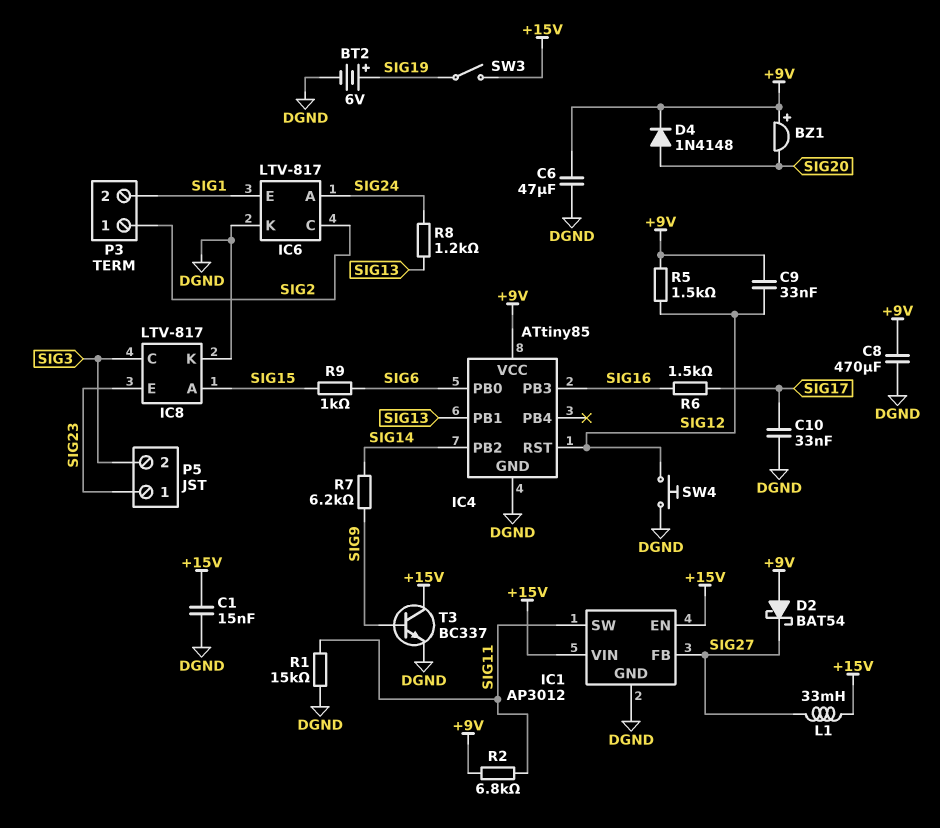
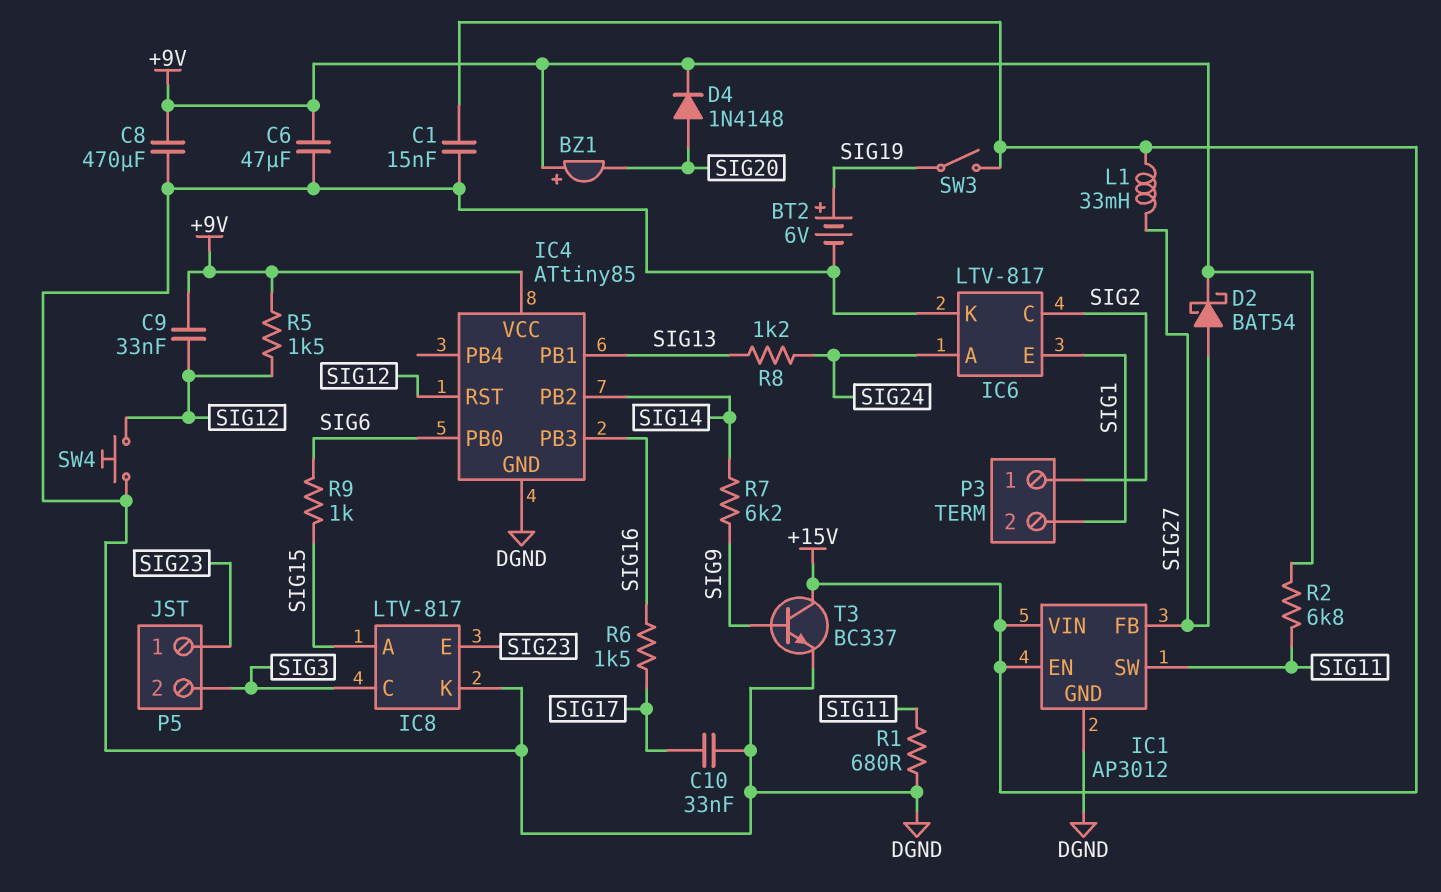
D2: schottky BAT54 (A +9V, K SIG27) -> schottky BAT54 (A SIG27, K +9V)
R1: 15k (DGND, SIG11) -> 680 (DGND, SIG11)

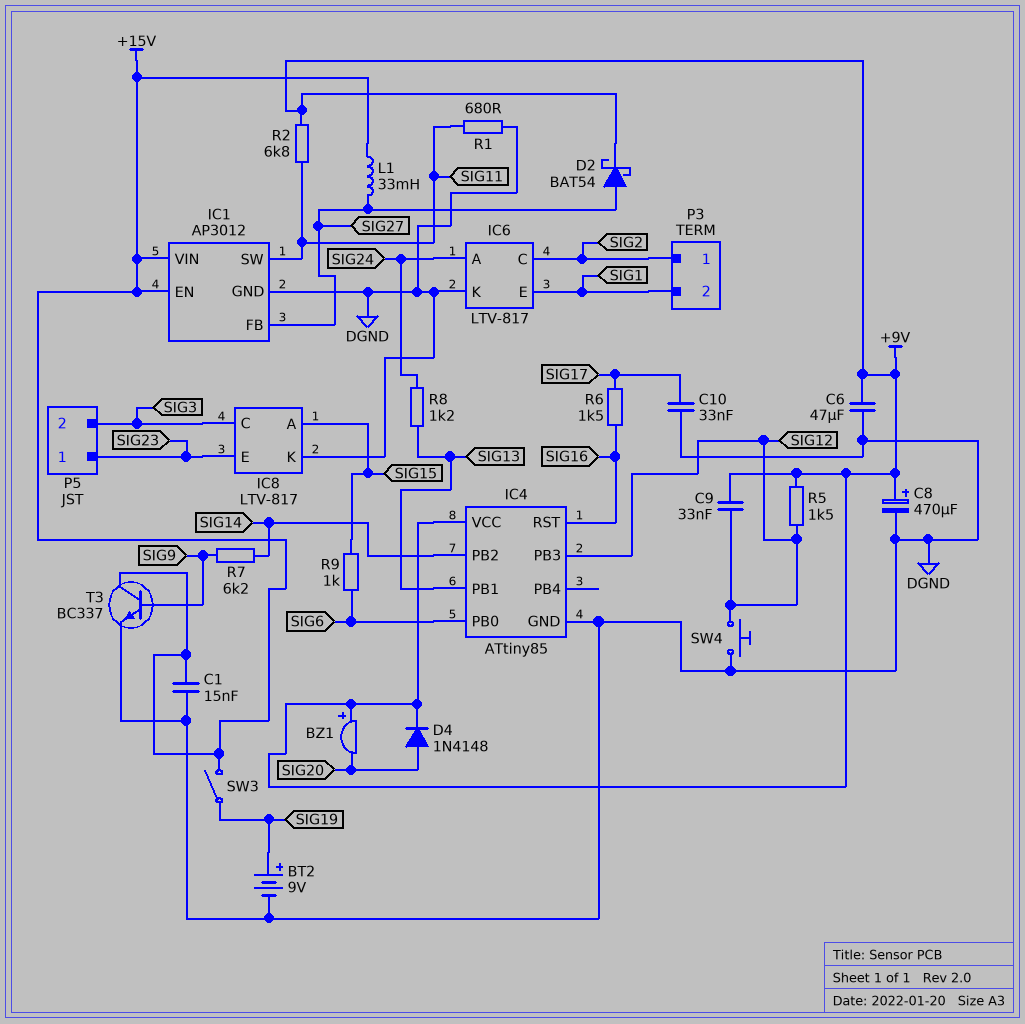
BT2: 6V (plus SIG19, minus DGND) -> 9V (plus SIG19, minus DGND)
C8: 470uF (+9V, DGND) -> 470uF (plus +9V, minus DGND)
IC4 pin PB3: SIG16 -> SIG12
IC4 pin RST: SIG12 -> SIG16

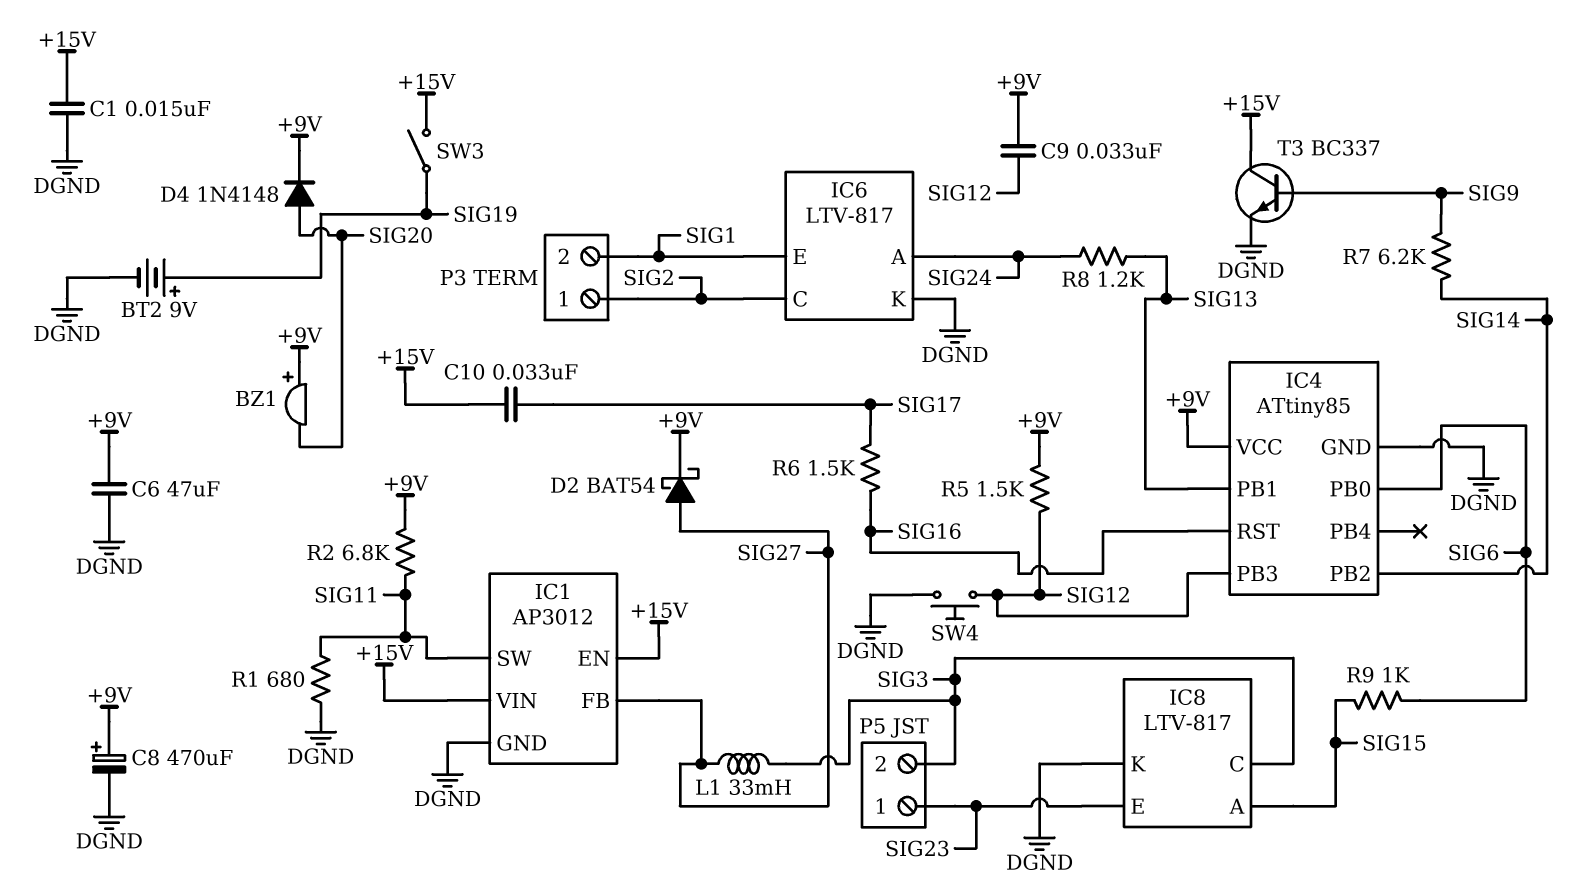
C10: 33nF (DGND, SIG17) -> 33nF (+15V, SIG17)
L1: 33mH (+15V, SIG27) -> 33mH (SIG3, SIG27)

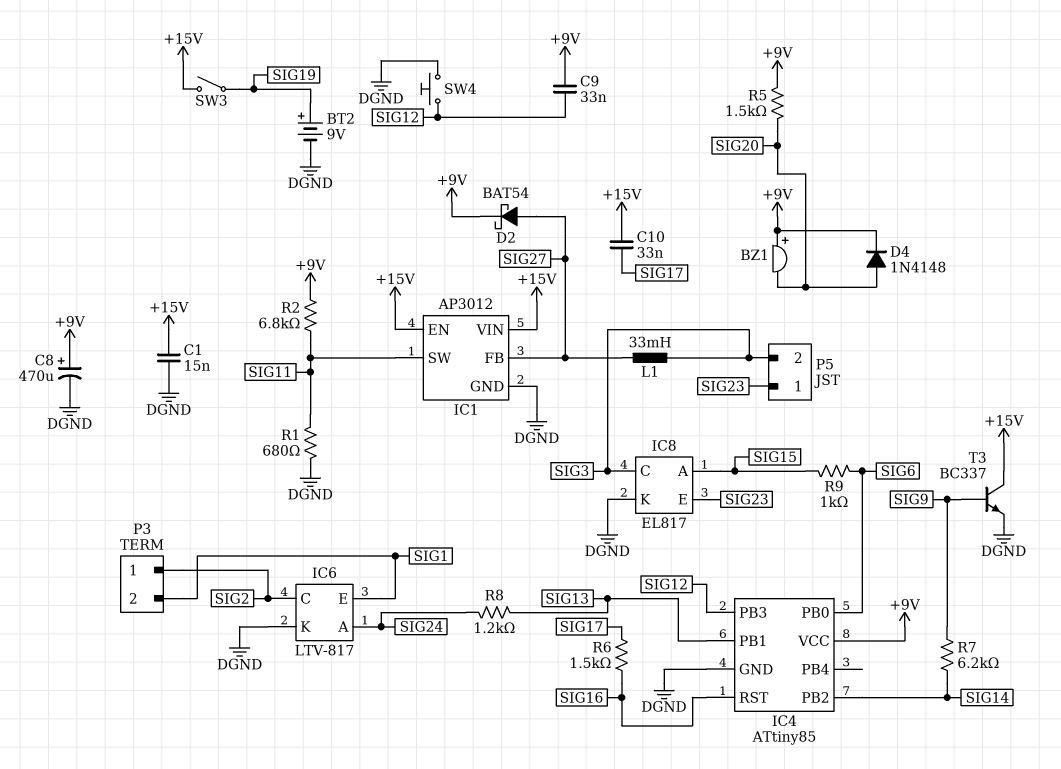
C6: 47uF (+9V, DGND) -> none
IC8: LTV-817 -> EL817
R5: 1.5k (+9V, SIG12) -> 1.5k (+9V, SIG20)

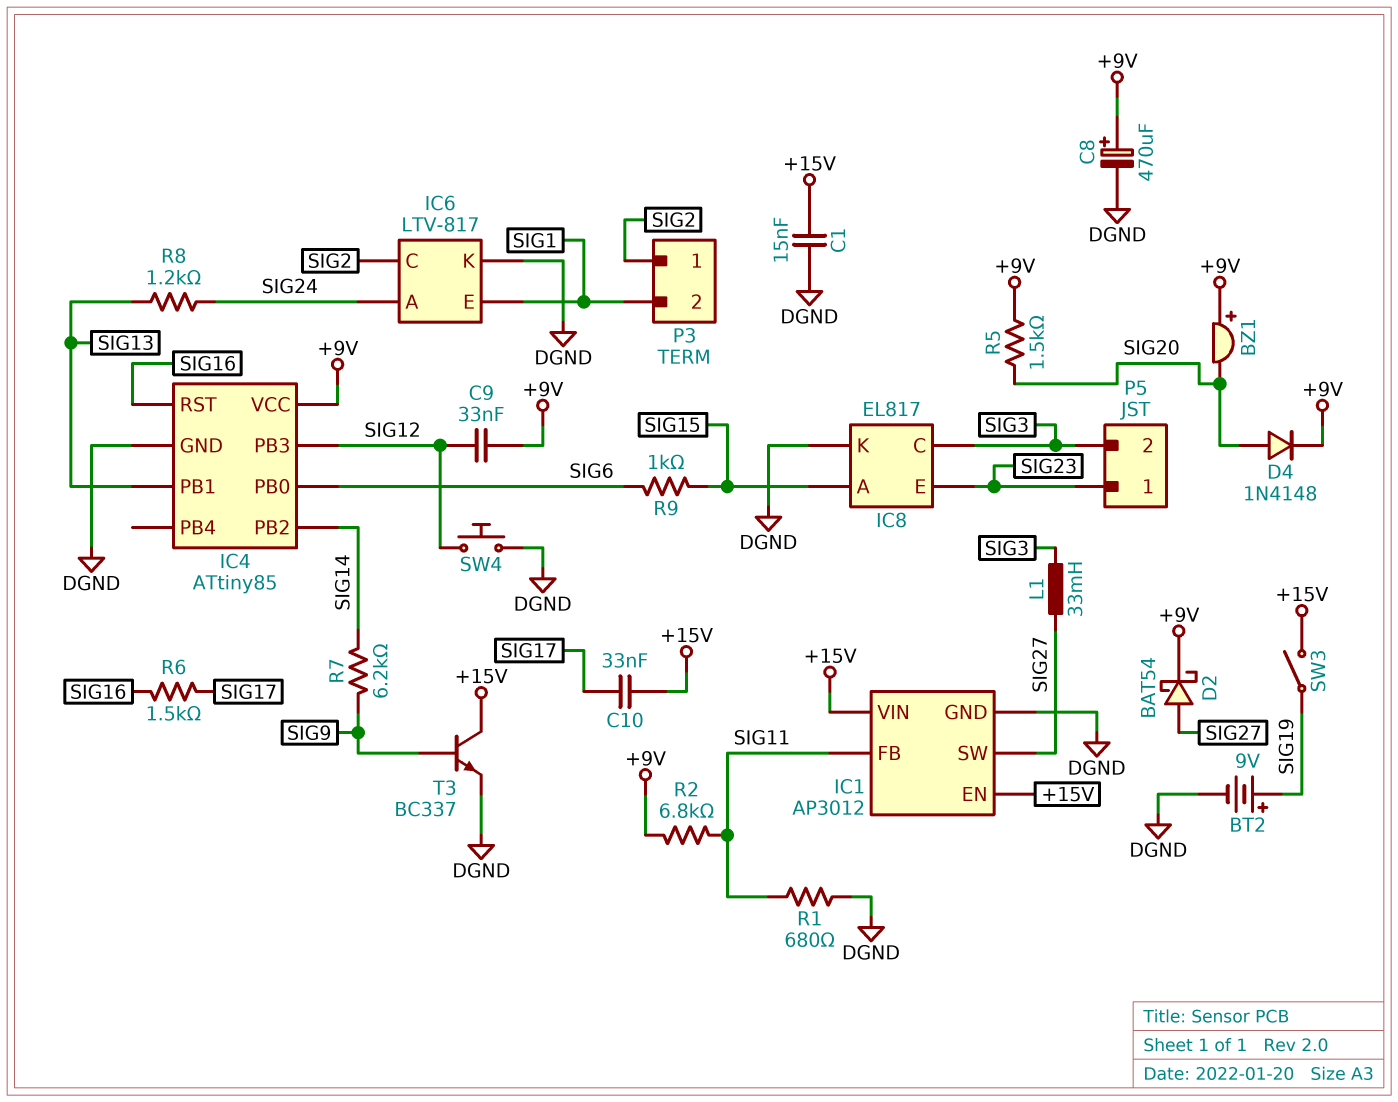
IC1 pin FB: SIG27 -> SIG11
IC1 pin SW: SIG11 -> SIG27

